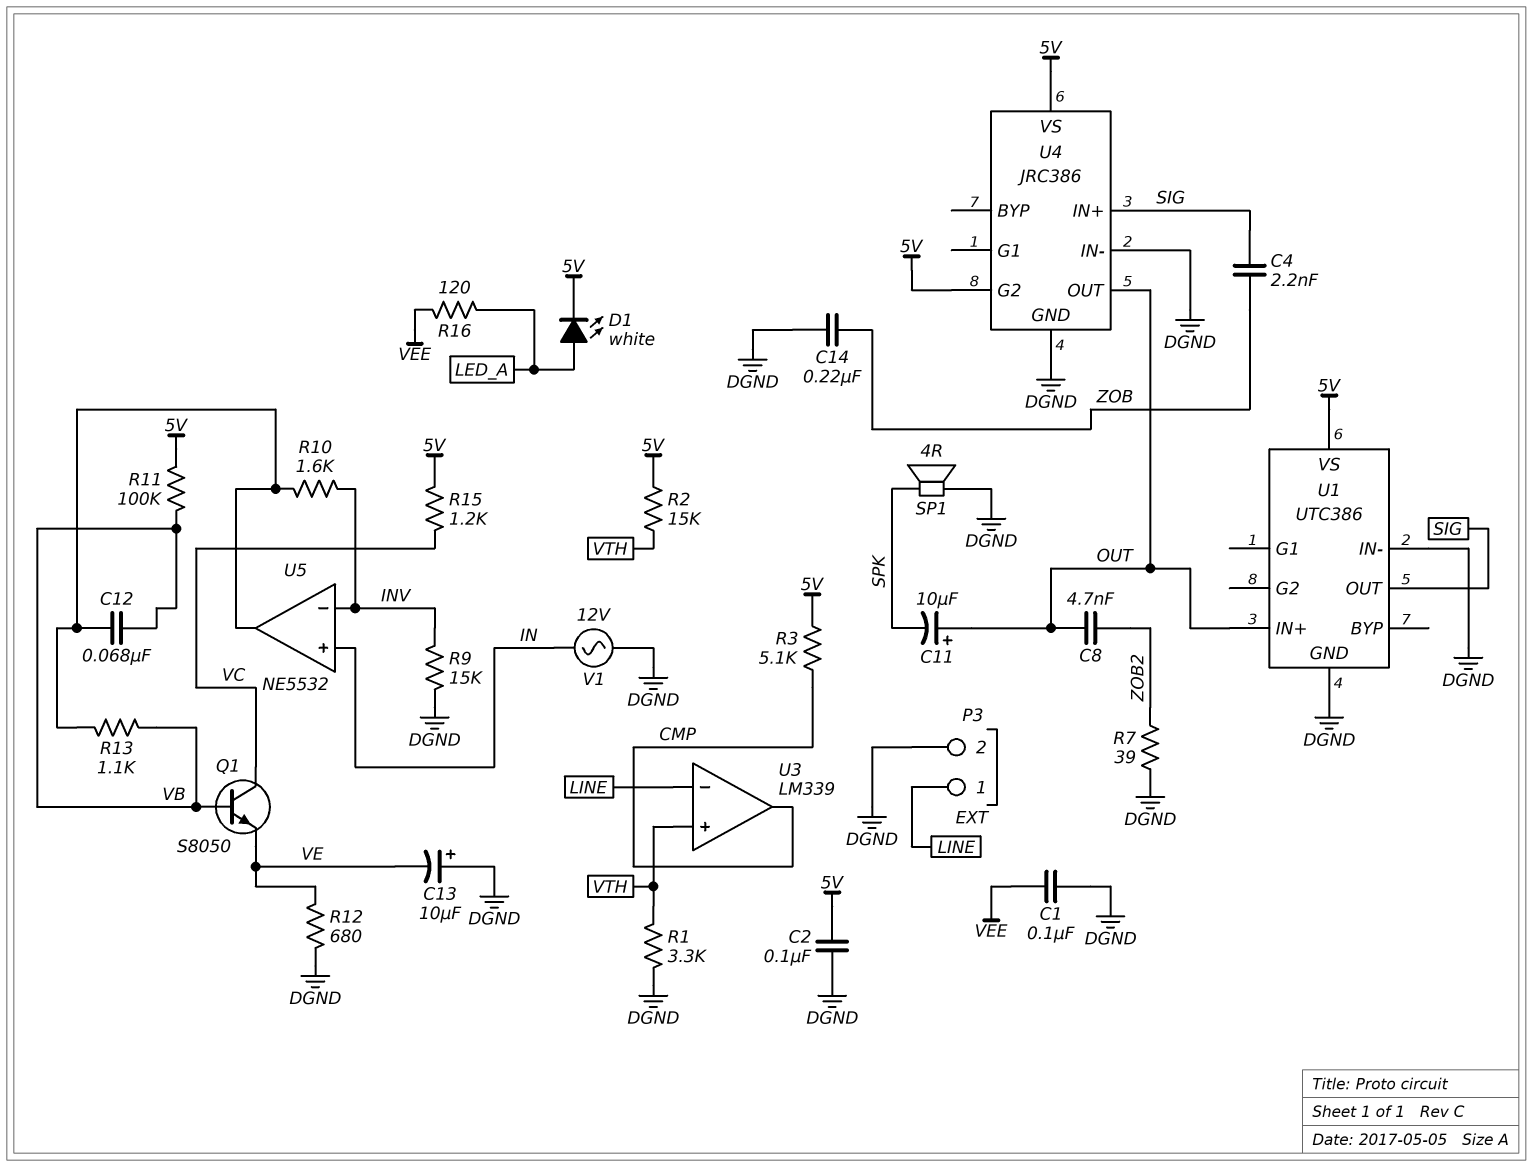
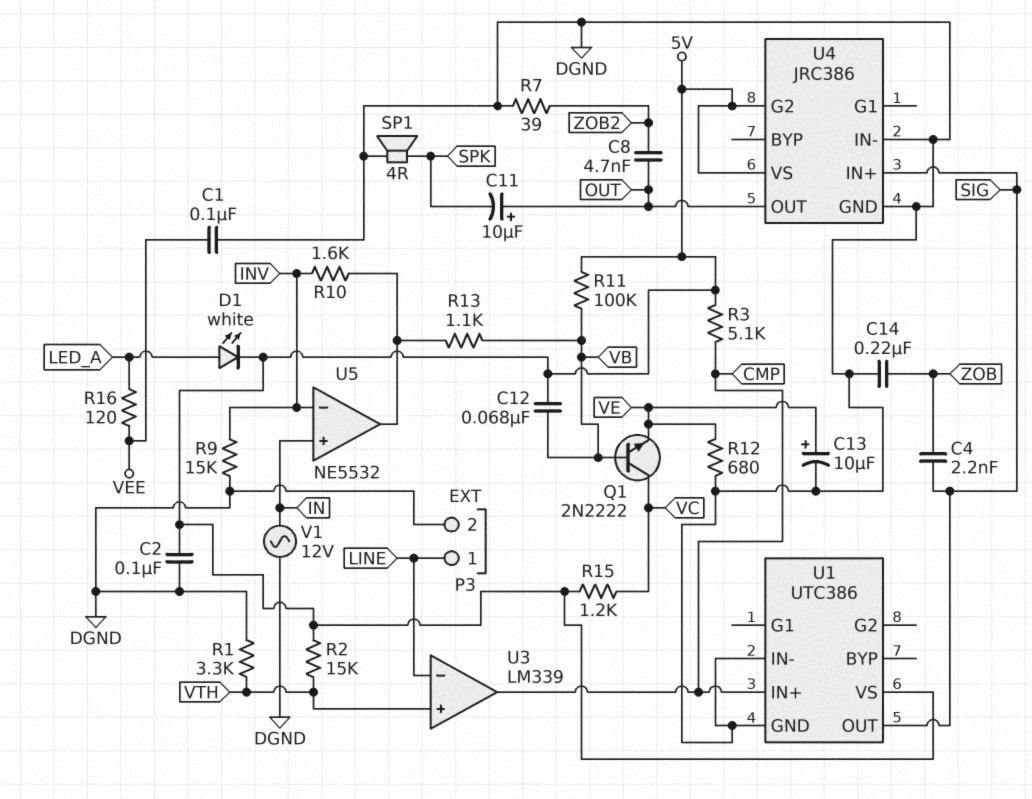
C12: 68nF (U5/out, VB) -> 68nF (5V, VB)
C13: 10uF (plus DGND, minus VE) -> 10uF (plus VE, minus DGND)
Q1: NPN S8050 (B VB, C VC, E VE) -> NPN 2N2222 (B VB, C VC, E VE)
U1 pin IN+: OUT -> CMP

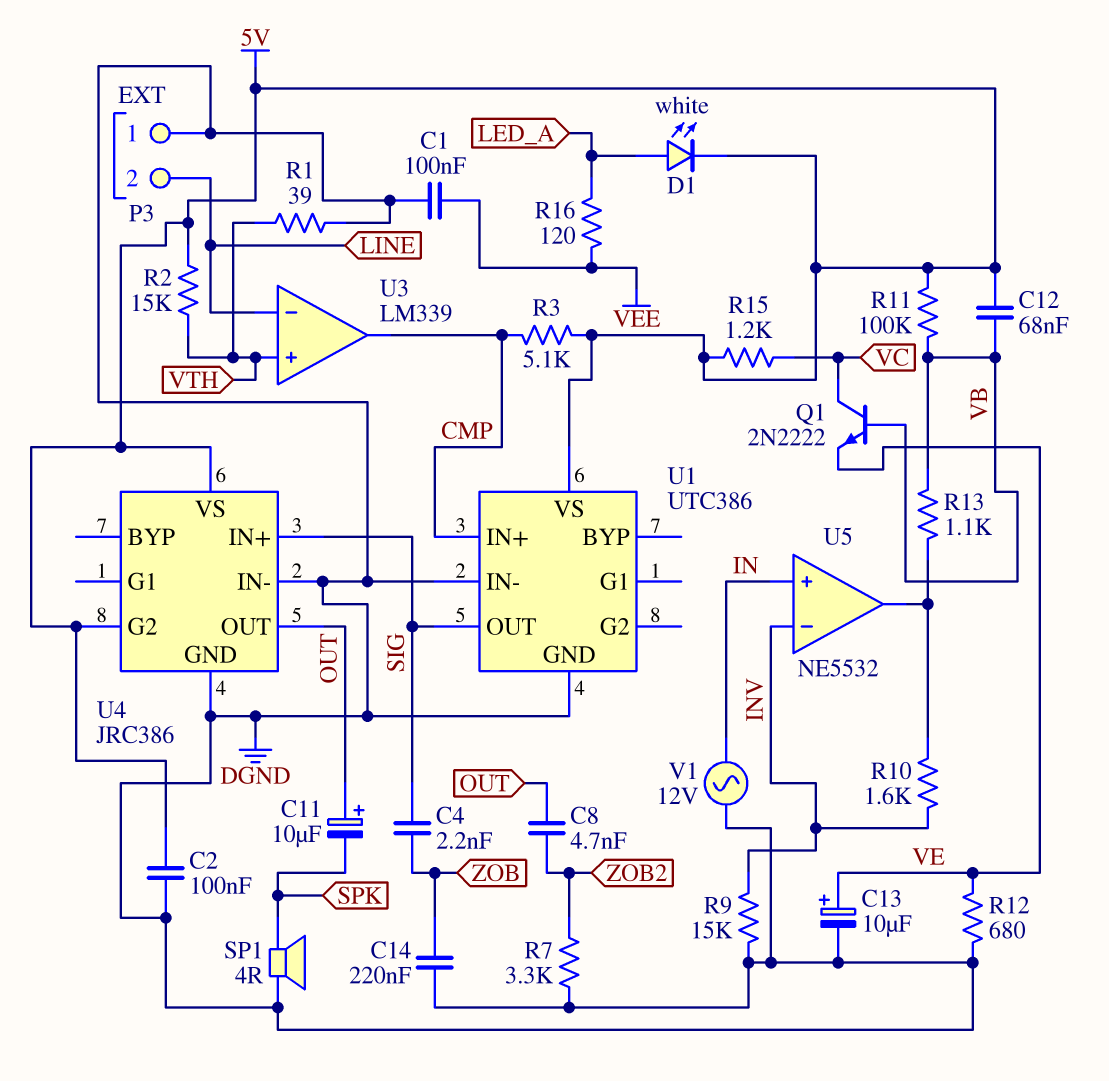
P3 pin 1: LINE -> DGND
P3 pin 2: DGND -> LINE
R1: 3.3k (DGND, VTH) -> 39 (DGND, VTH)
R7: 39 (DGND, ZOB2) -> 3.3k (DGND, ZOB2)

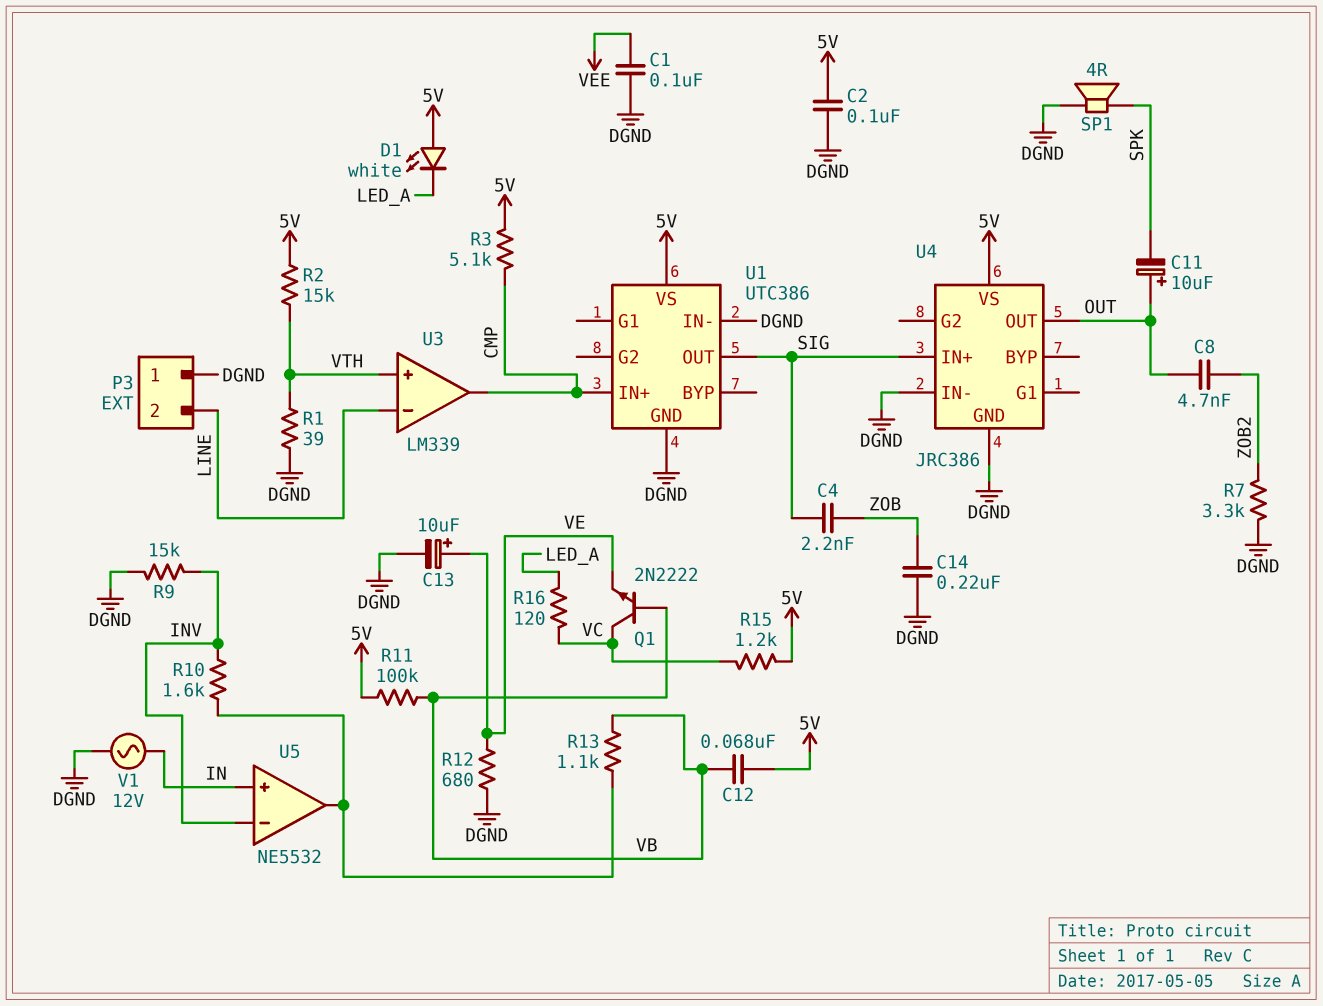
D1: LED white (A LED_A, K 5V) -> LED white (A 5V, K LED_A)
R16: 120 (LED_A, VEE) -> 120 (LED_A, VC)
U4 pin G2: 5V -> none

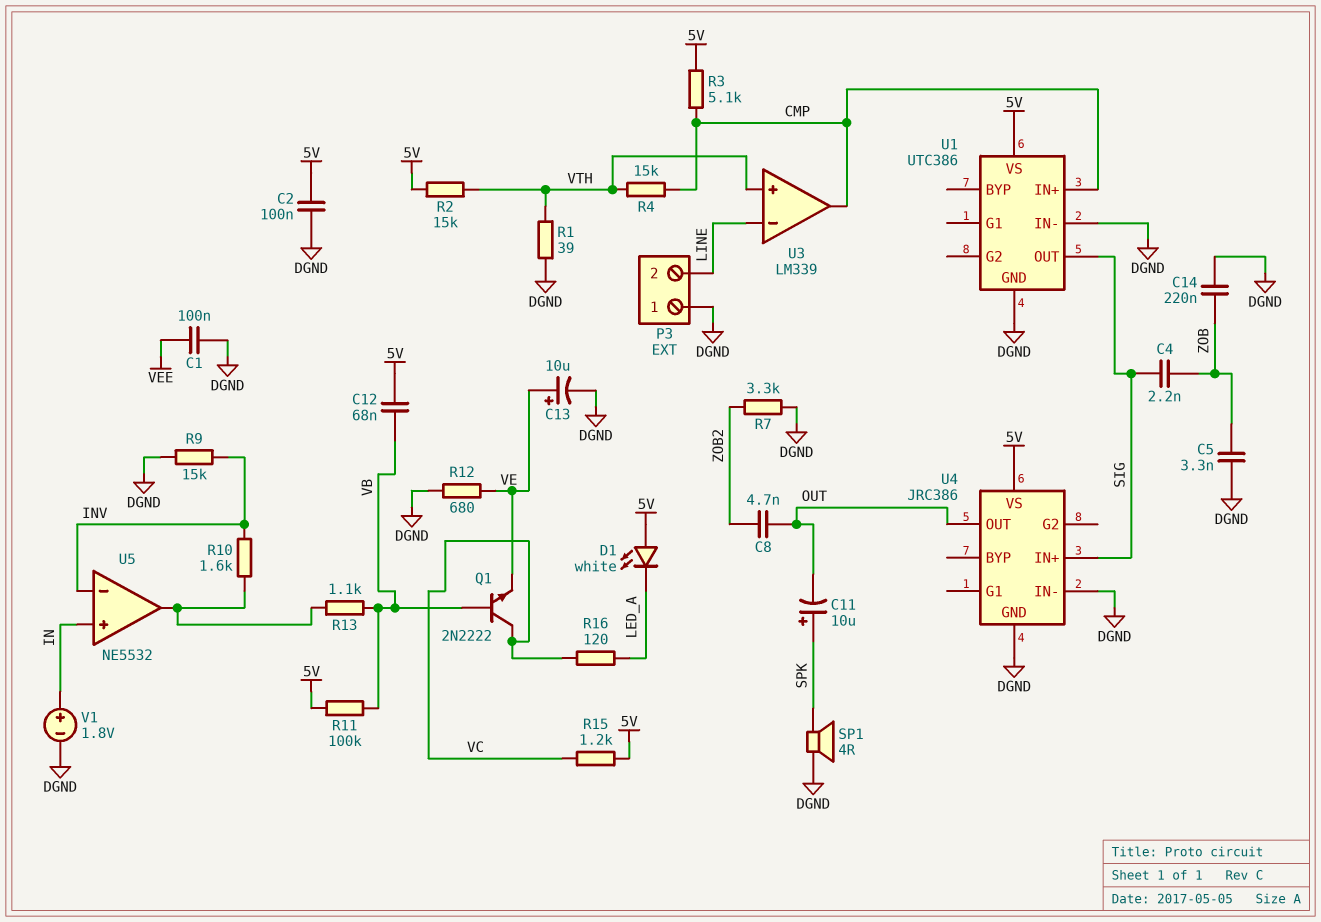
C5: none -> 3.3nF (DGND, ZOB)
C11: 10uF (plus OUT, minus SPK) -> 10uF (plus SPK, minus OUT)
R4: none -> 15k (CMP, VTH)
V1: AC 12V (DGND, IN) -> 1.8V (plus IN, minus DGND)

